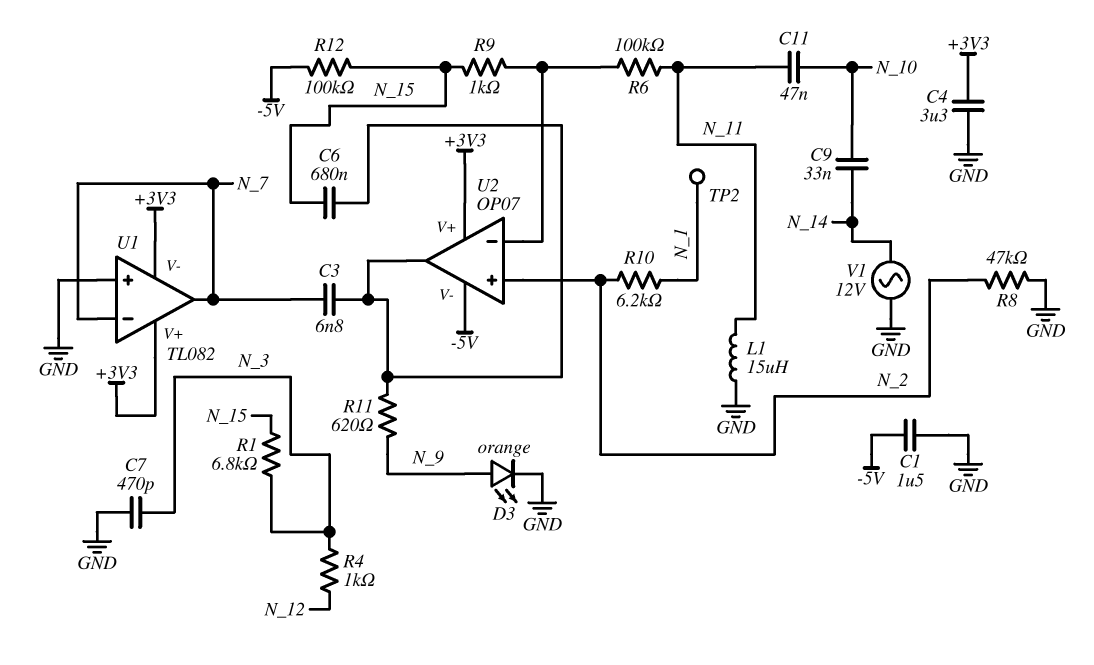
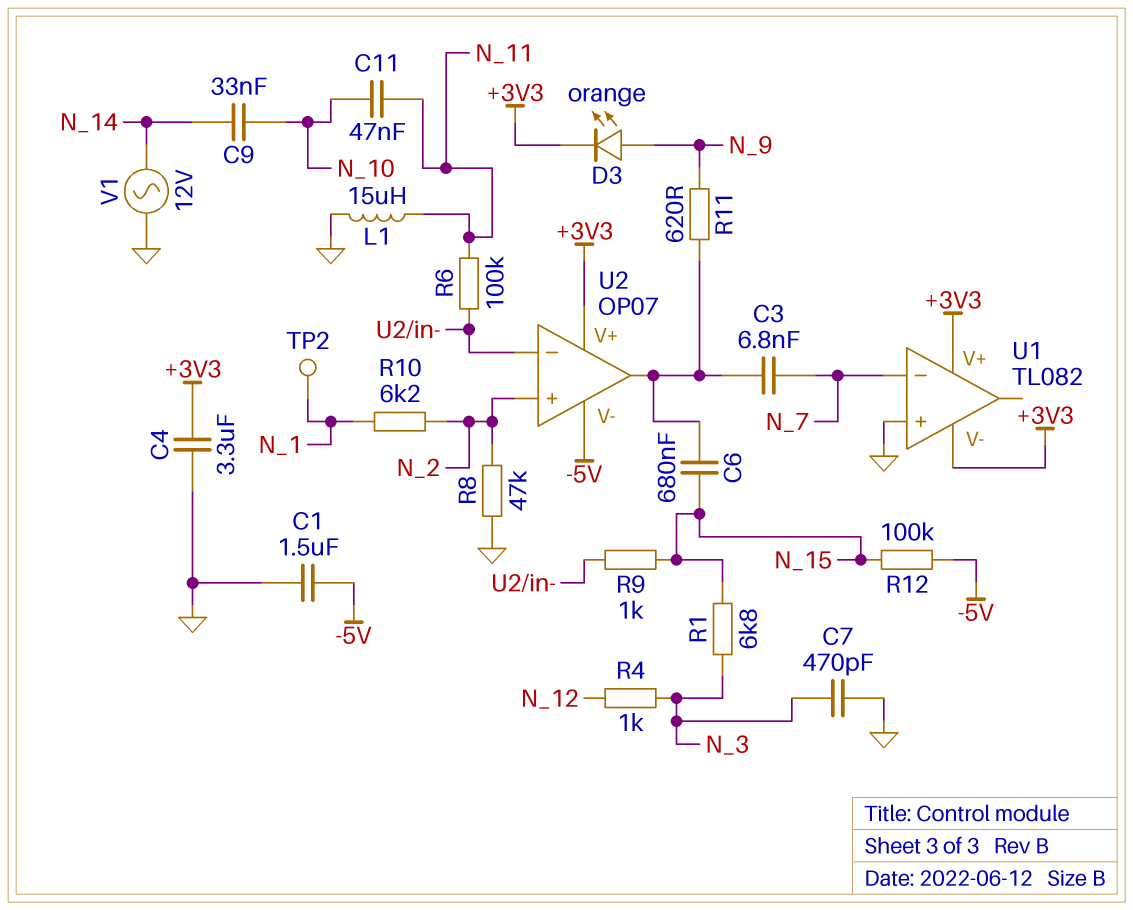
D3: LED orange (A N_9, K GND) -> LED orange (A N_9, K +3V3)
U1 pin out: N_7 -> none

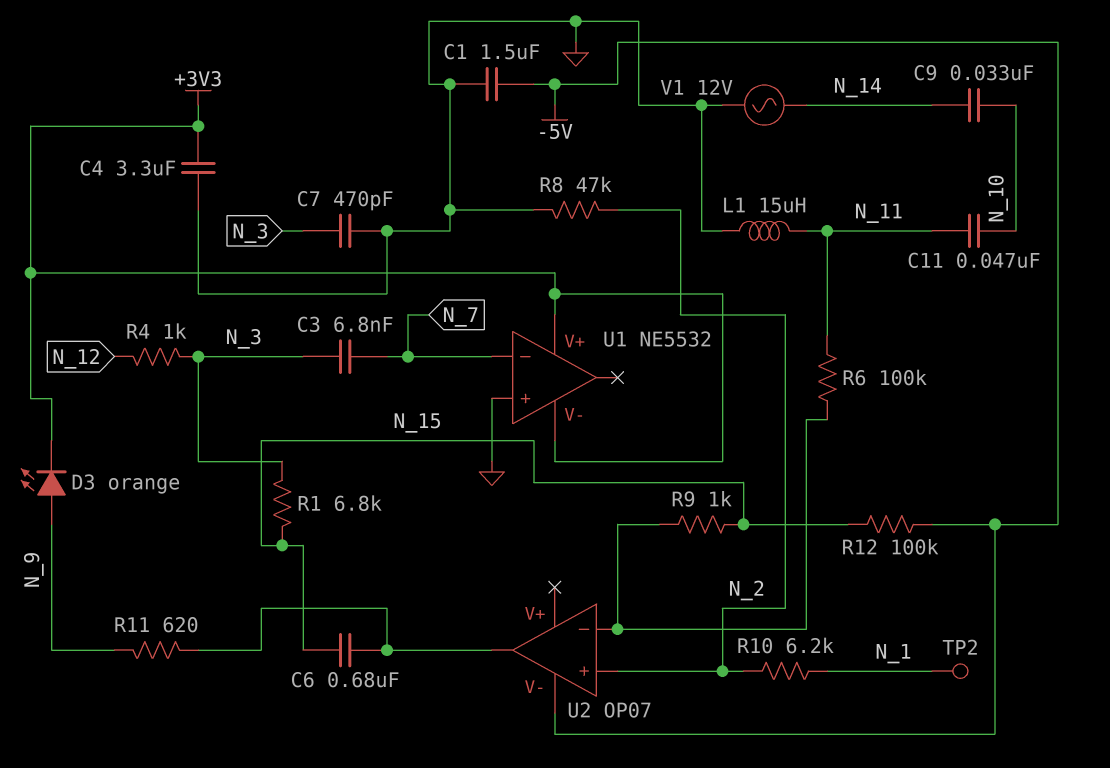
C3: 6.8nF (N_7, U2/out) -> 6.8nF (N_3, N_7)
U1: TL082 -> NE5532
U2 pin V+: +3V3 -> none

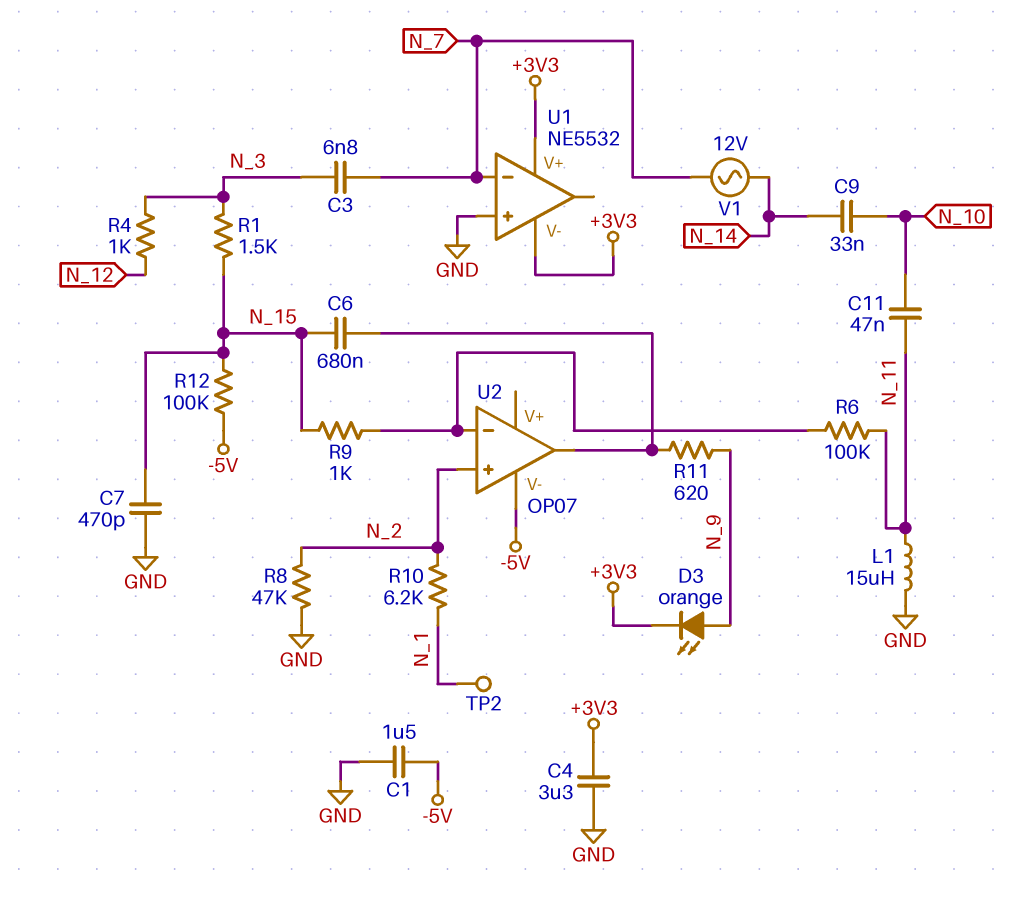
C7: 470pF (GND, N_3) -> 470pF (GND, N_15)
R1: 6.8k (N_3, N_15) -> 1.5k (N_3, N_15)
V1: AC 12V (GND, N_14) -> AC 12V (N_7, N_14)

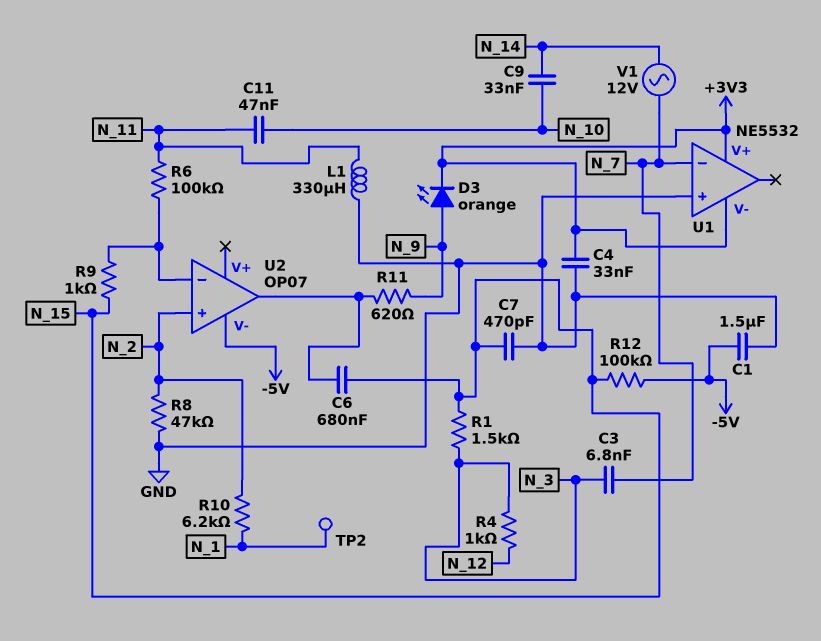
C4: 3.3uF (+3V3, GND) -> 33nF (+3V3, GND)
L1: 15uH (GND, N_11) -> 330uH (GND, N_11)

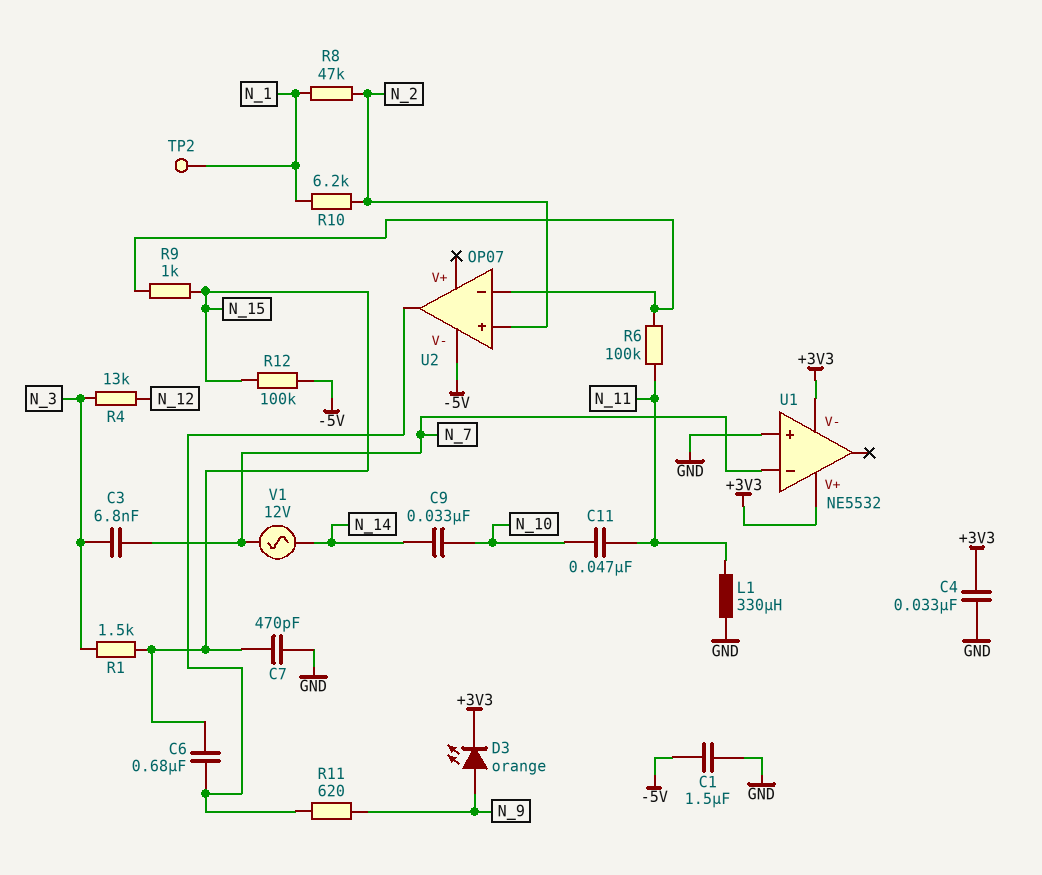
R4: 1k (N_3, N_12) -> 13k (N_3, N_12)
R8: 47k (GND, N_2) -> 47k (N_1, N_2)

